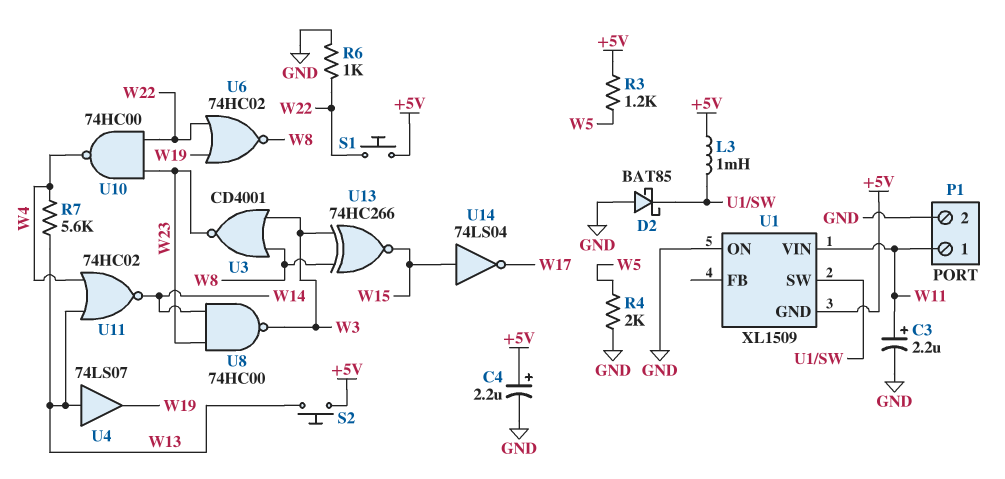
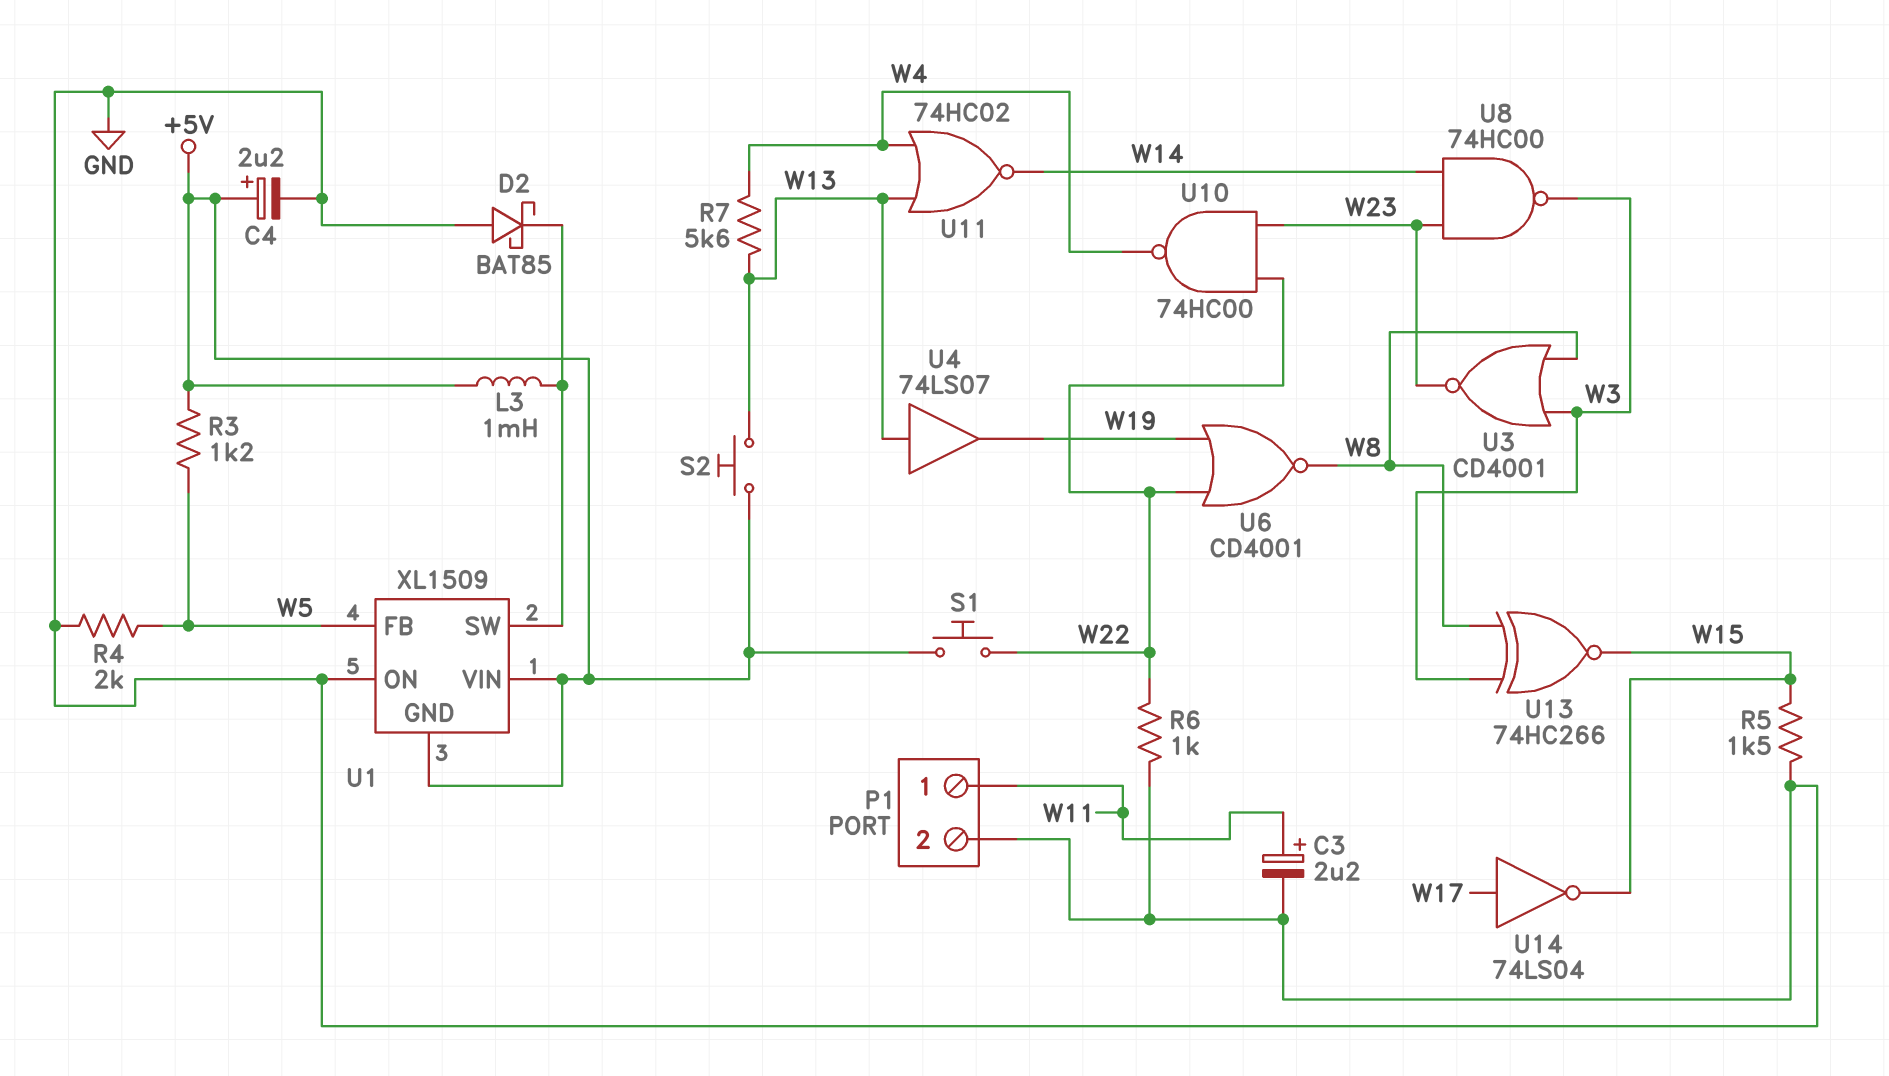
R5: none -> 1.5k (GND, W15)
U1 pin FB: none -> W5
U1 pin VIN: W11 -> +5V
U6: NOR 74HC02 (in W19, in W22, out W8) -> NOR CD4001 (in W19, in W22, out W8)
U14: NOT 74LS04 (in W15, out W17) -> NOT 74LS04 (in W17, out W15)

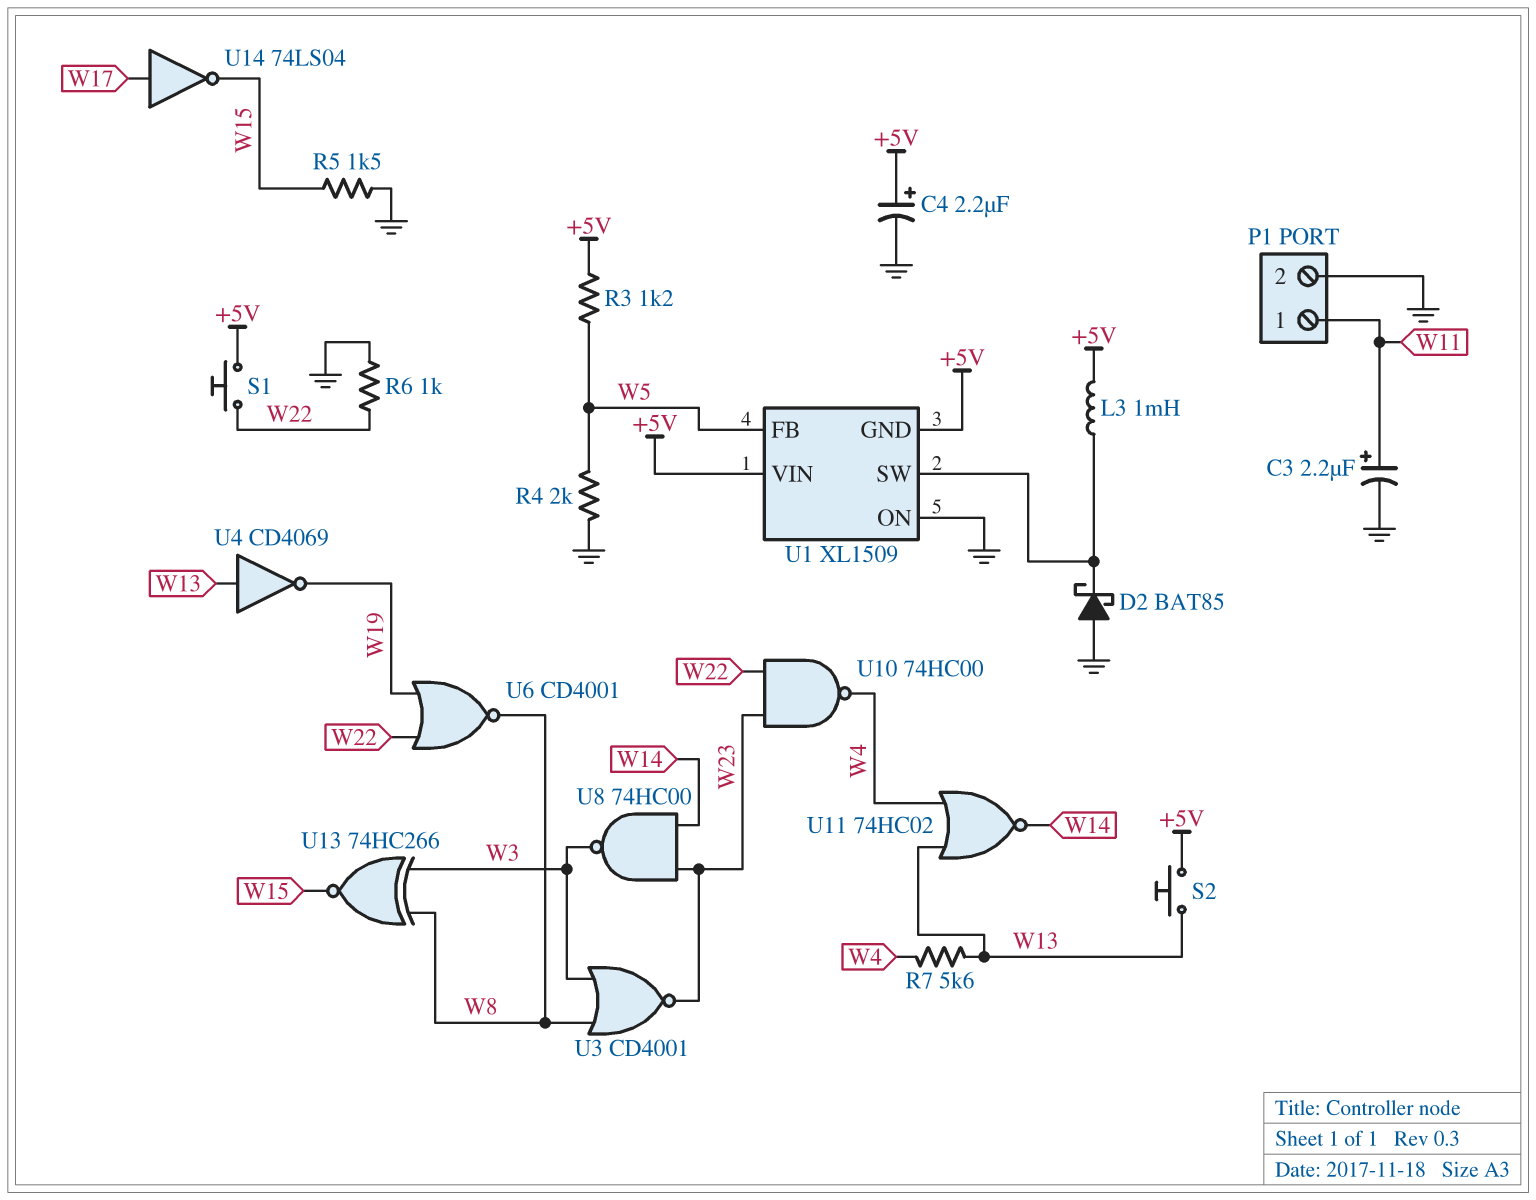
U4: buffer 74LS07 (in W13, out W19) -> NOT CD4069 (in W13, out W19)

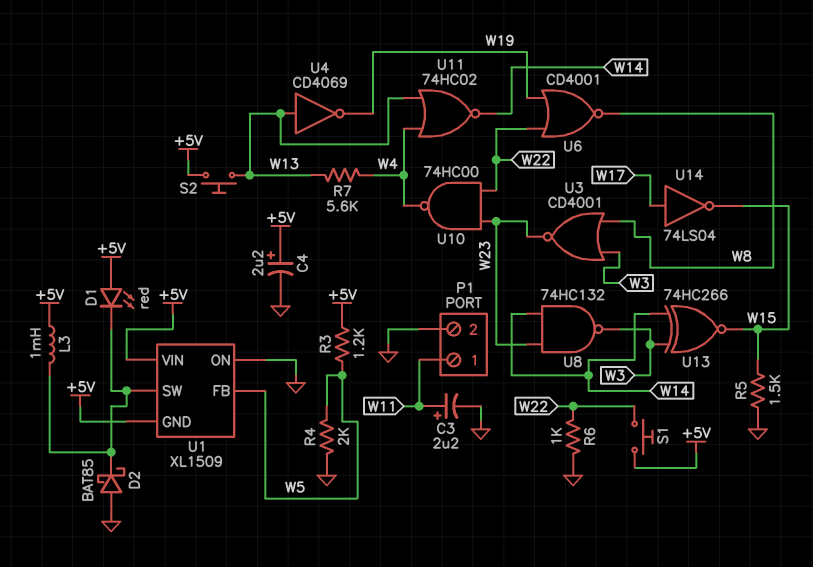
D1: none -> LED red (A +5V, K U1/SW)
U8: NAND 74HC00 (in W14, in W23, out W3) -> NAND 74HC132 (in W14, in W23, out W3)
U13: XNOR 74HC266 (in W3, in W8, out W15) -> XNOR 74HC266 (in W3, in W14, out W15)

